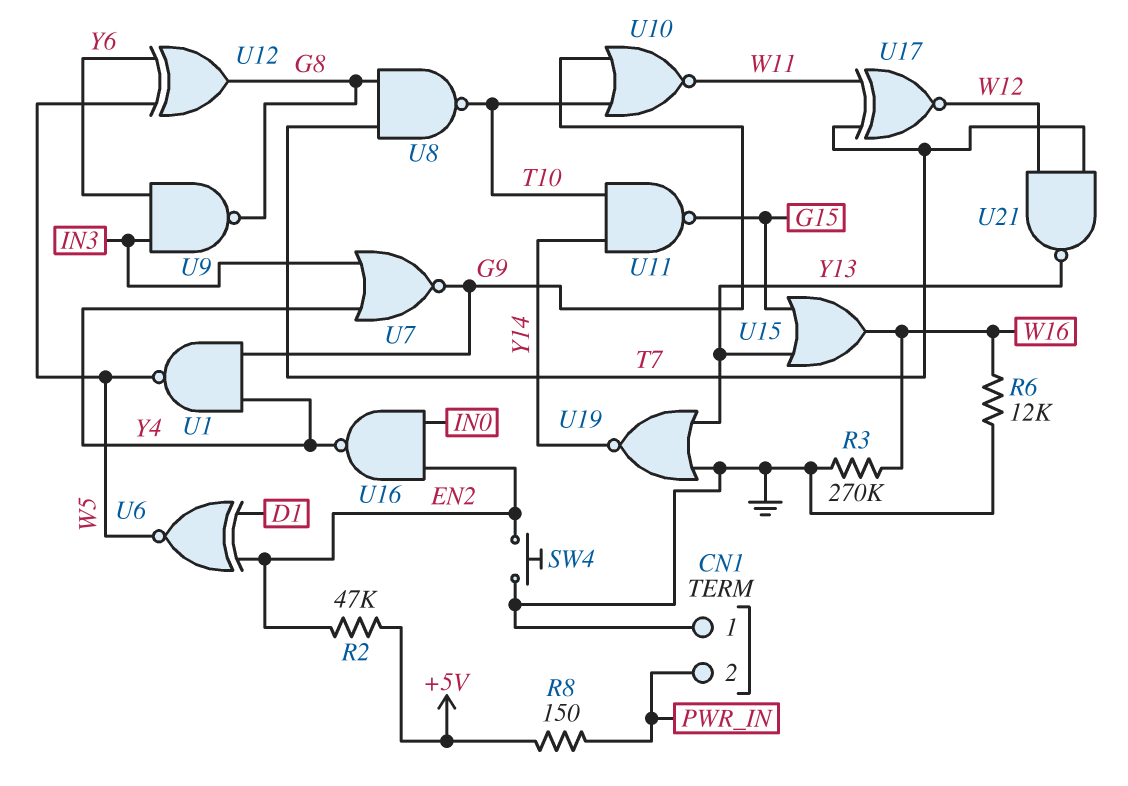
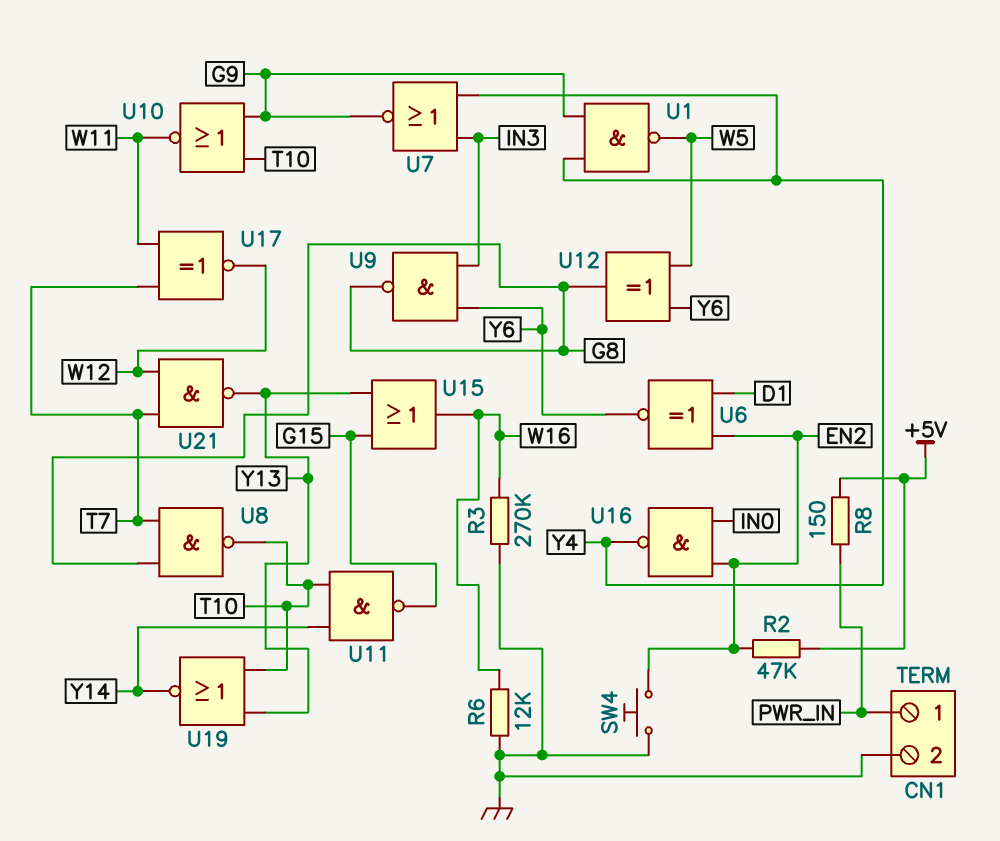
CN1 pin 1: GND -> PWR_IN
CN1 pin 2: PWR_IN -> GND
U6: XNOR (in D1, in EN2, out W5) -> XNOR (in D1, in EN2, out Y6)
U19: NOR (in GND, in Y13, out Y14) -> NOR (in T10, in Y13, out Y14)

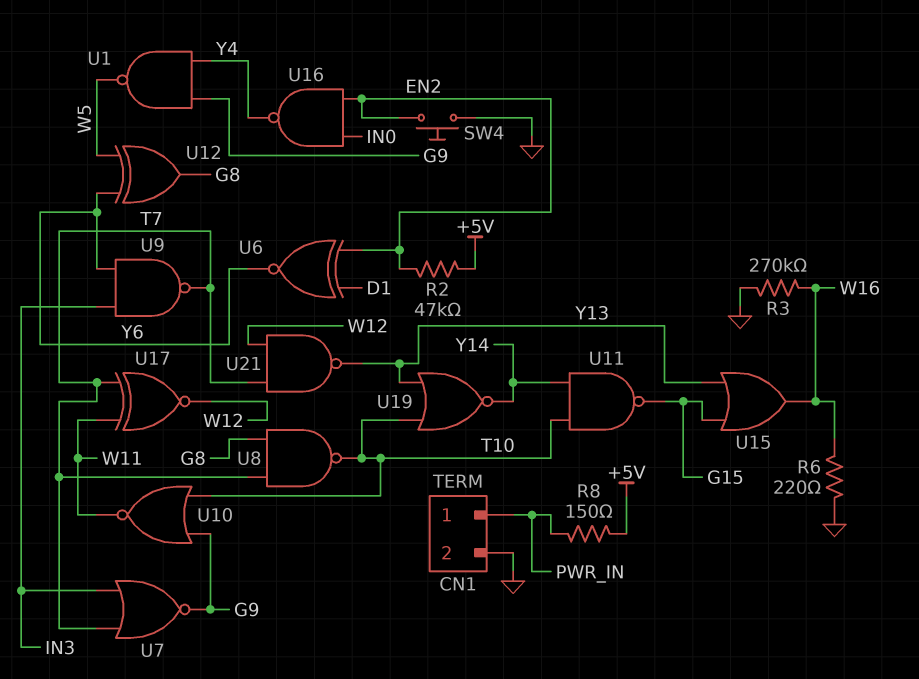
R6: 12k (GND, W16) -> 220 (GND, W16)
U7: NOR (in IN3, in Y4, out G9) -> NOR (in IN3, in T7, out G9)
U9: NAND (in IN3, in Y6, out G8) -> NAND (in IN3, in Y6, out T7)

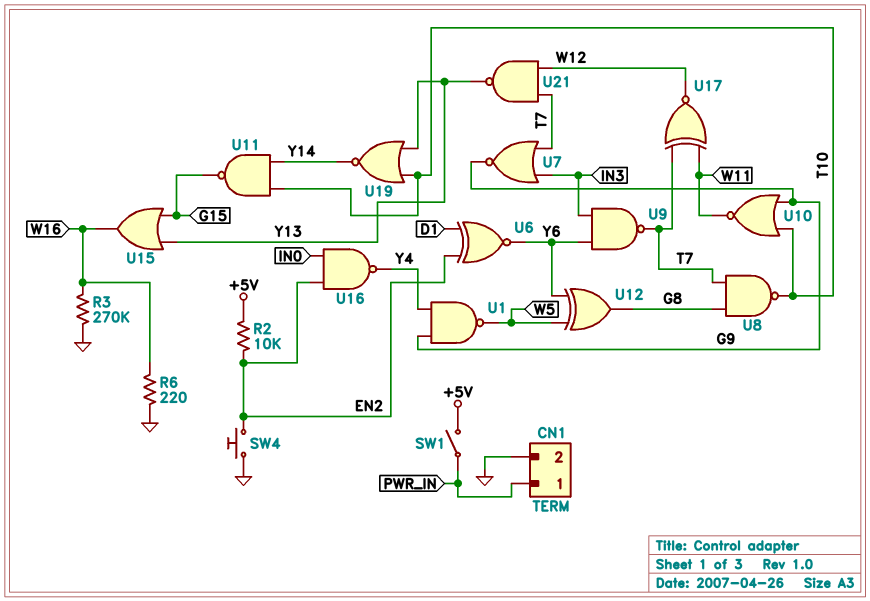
R2: 47k (+5V, EN2) -> 10k (+5V, EN2)
R8: 150 (+5V, PWR_IN) -> none
SW1: none -> switch (+5V, PWR_IN)

